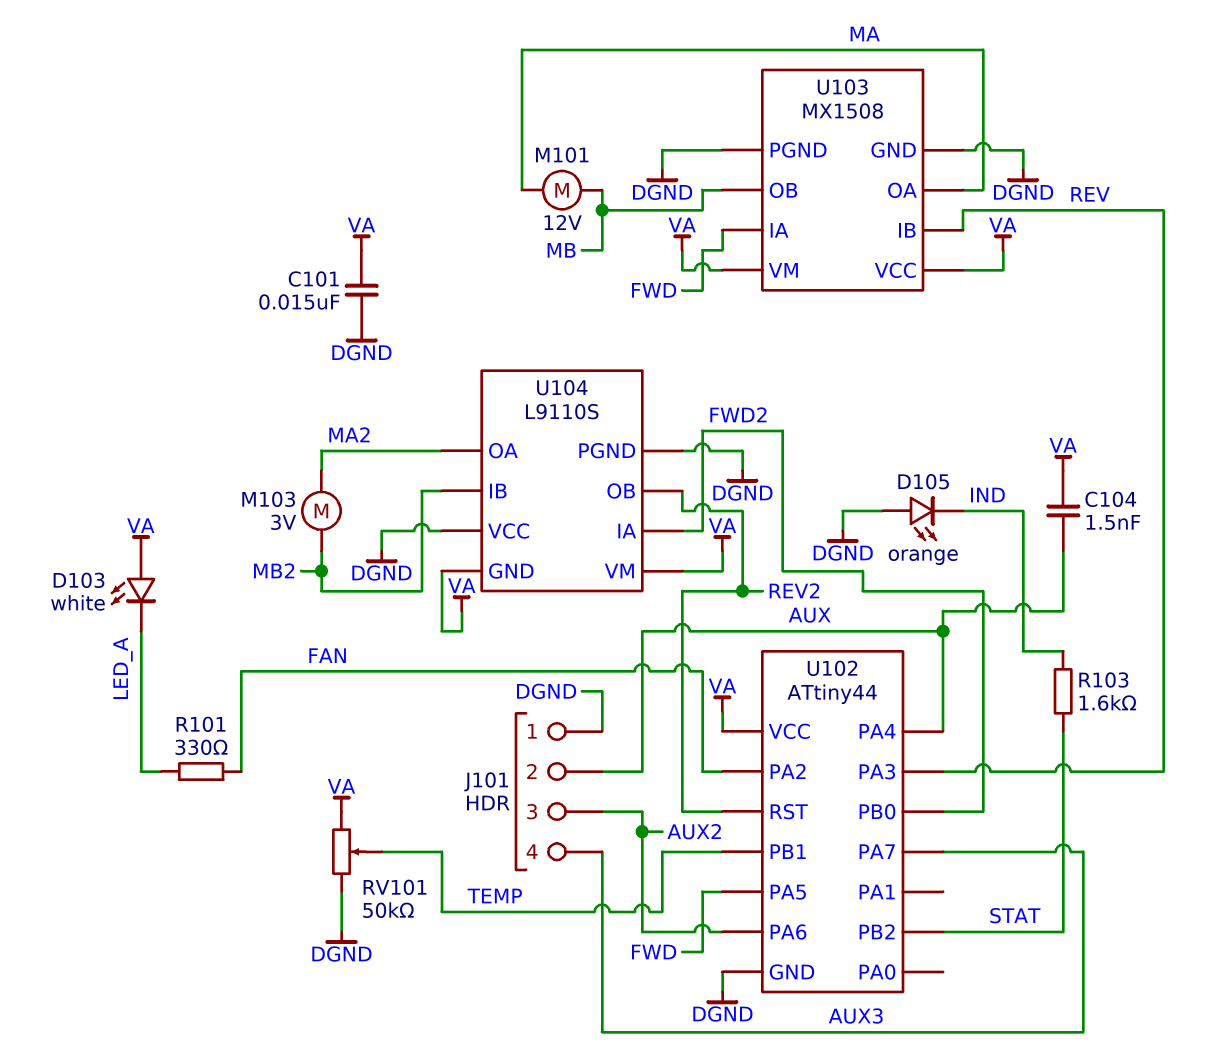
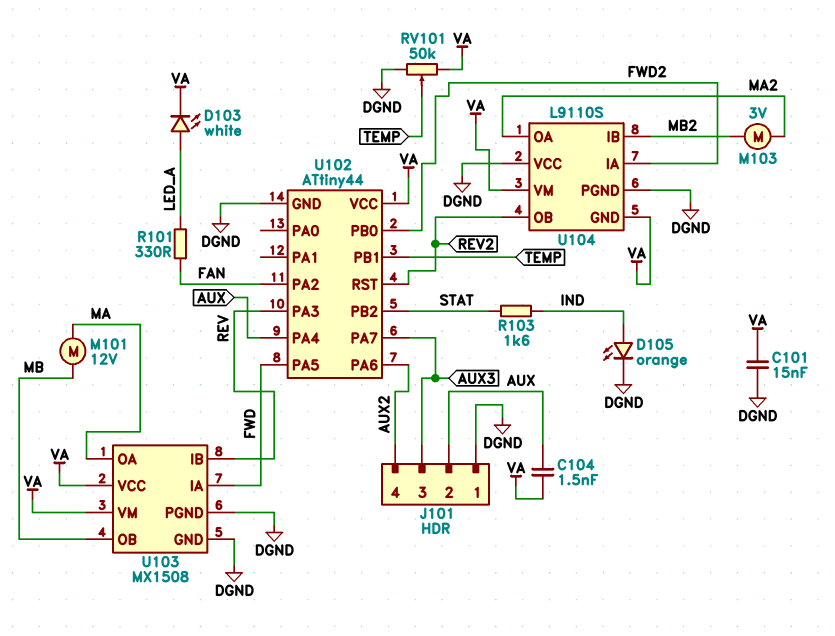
D103: LED white (A VA, K LED_A) -> LED white (A LED_A, K VA)
D105: LED orange (A DGND, K IND) -> LED orange (A IND, K DGND)
J101 pin 3: AUX2 -> AUX3
J101 pin 4: AUX3 -> AUX2

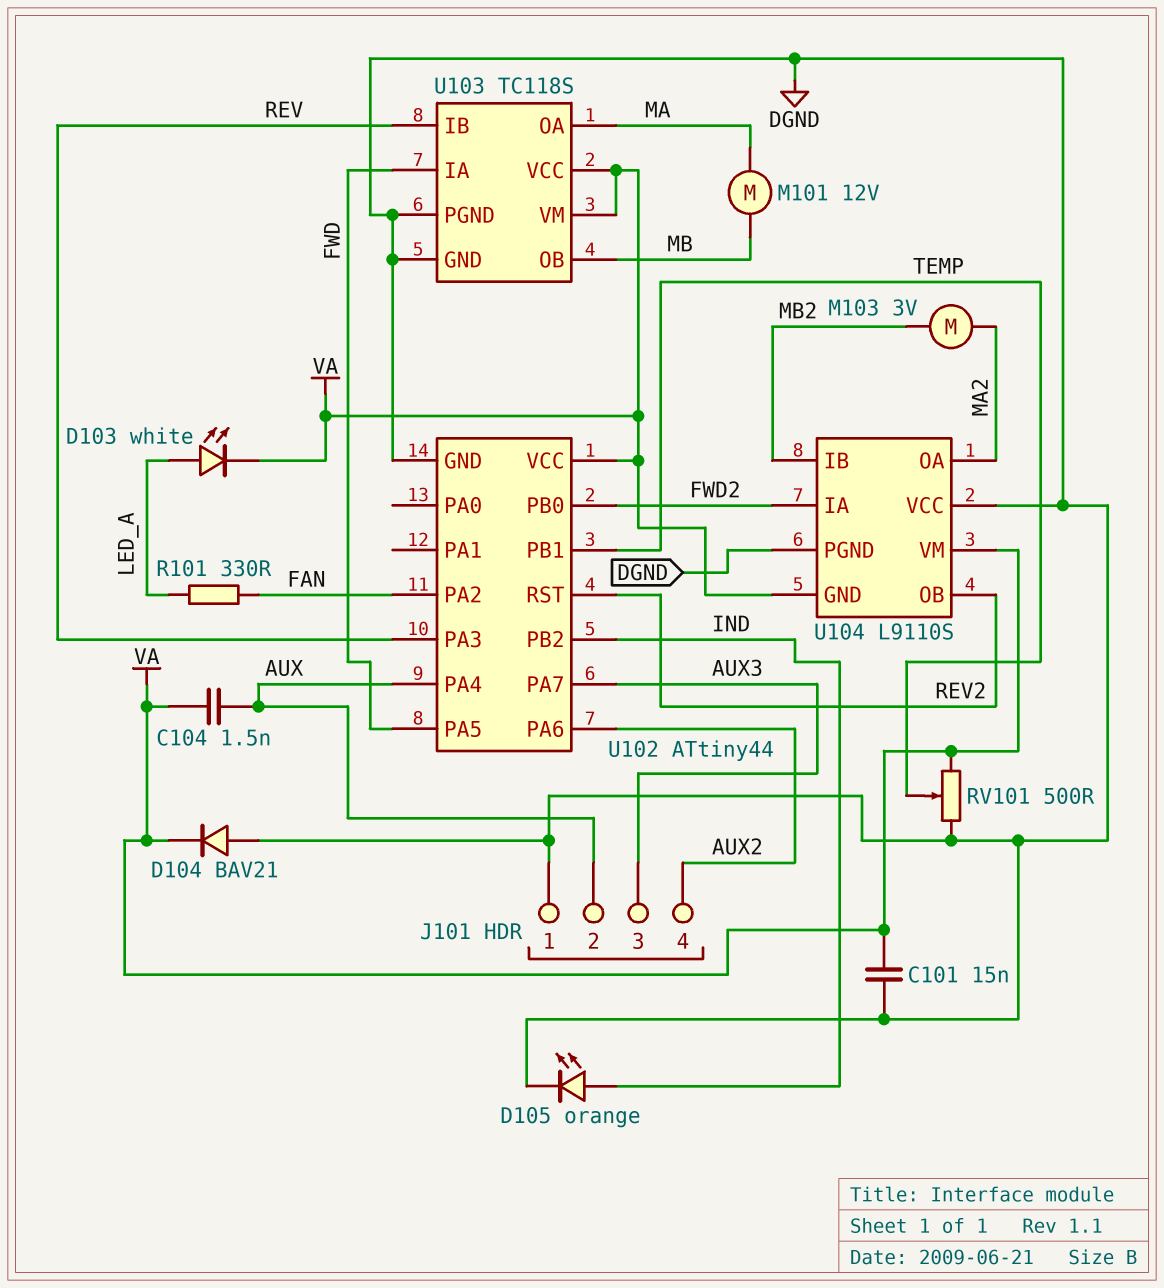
D104: none -> diode BAV21 (A DGND, K VA)
R103: 1.6k (IND, STAT) -> none
RV101: 50k (DGND, VA, wiper TEMP) -> 500 (DGND, VA, wiper TEMP)
U102 pin PB2: STAT -> IND
U103: MX1508 -> TC118S

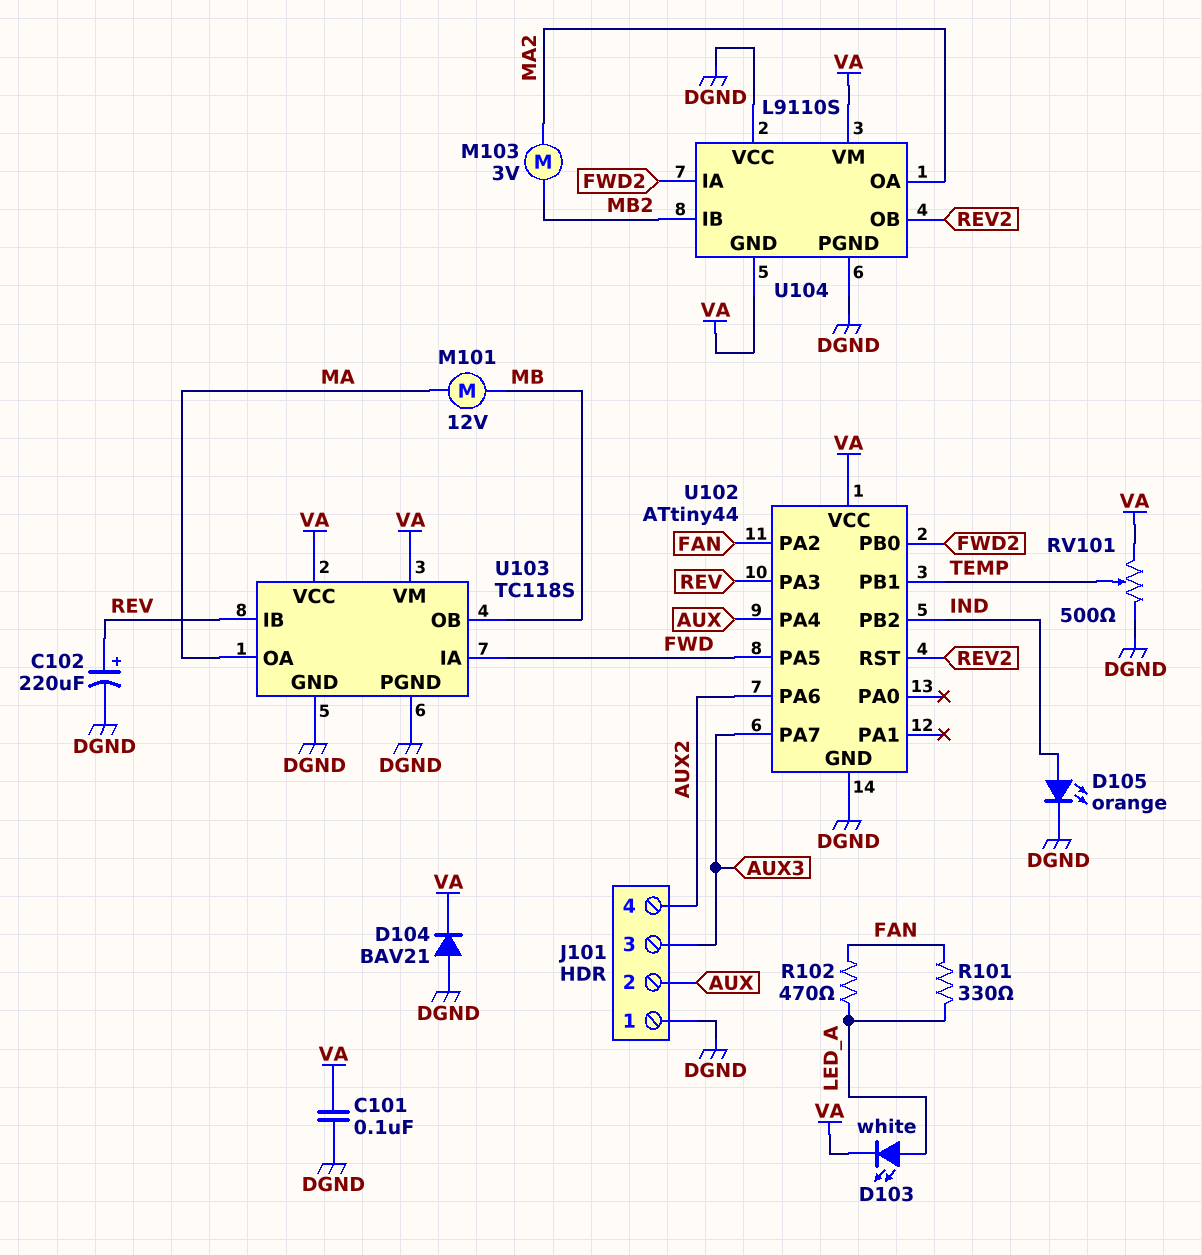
C101: 15nF (DGND, VA) -> 100nF (DGND, VA)
C102: none -> 220uF (plus REV, minus DGND)
C104: 1.5nF (AUX, VA) -> none
R102: none -> 470 (FAN, LED_A)

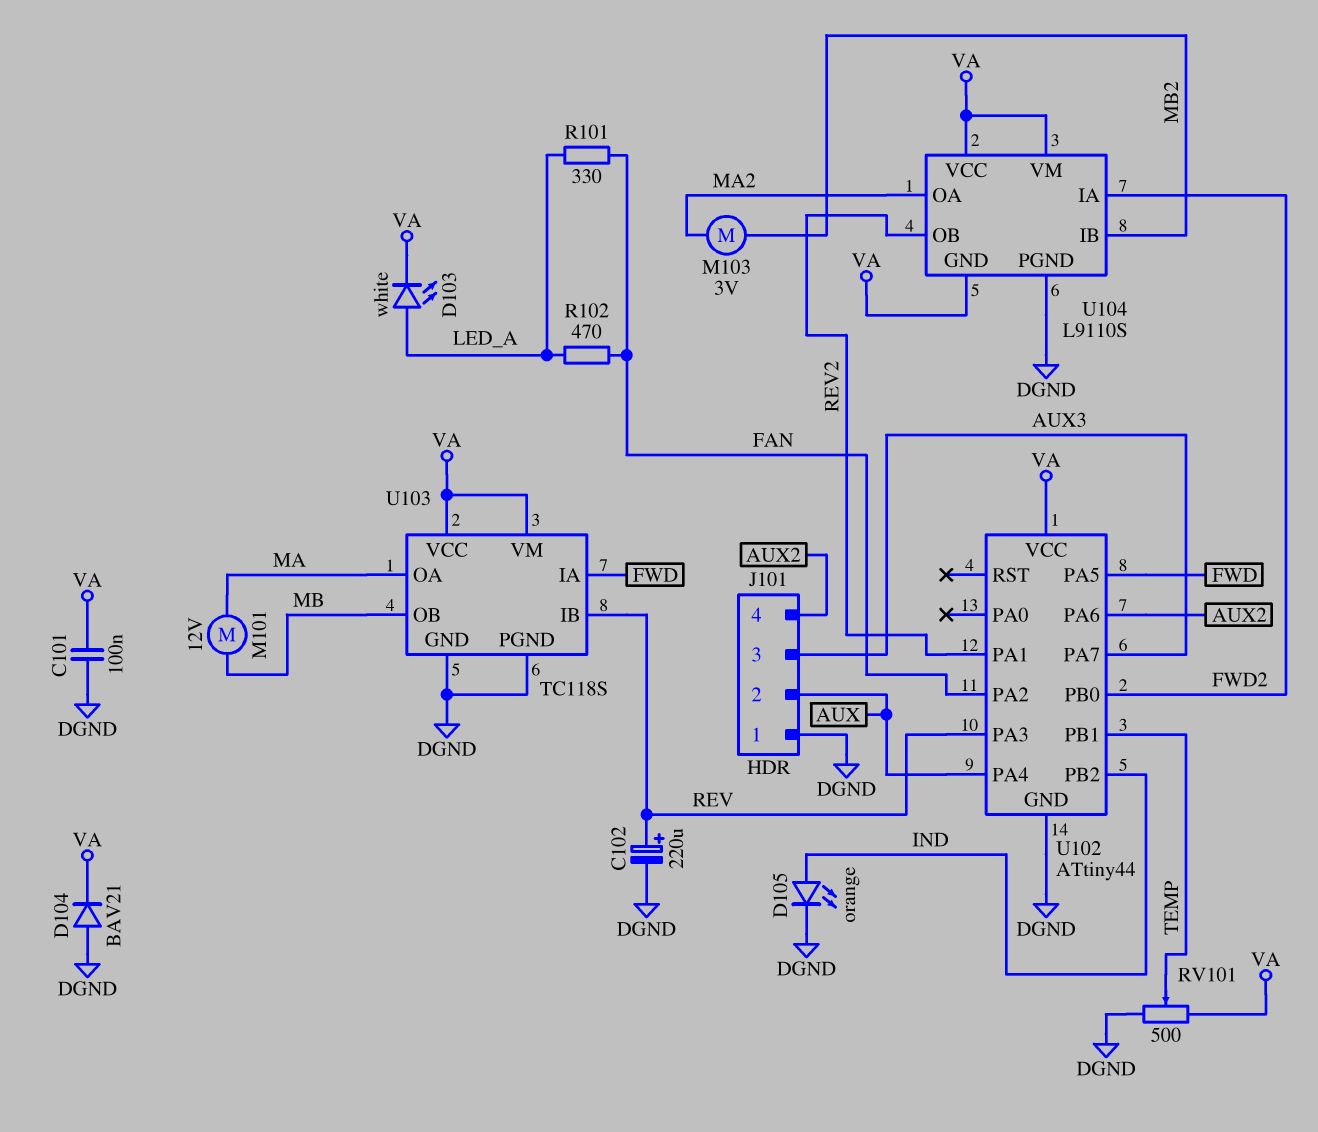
U102 pin PA1: none -> REV2
U102 pin RST: REV2 -> none
U104 pin VCC: DGND -> VA

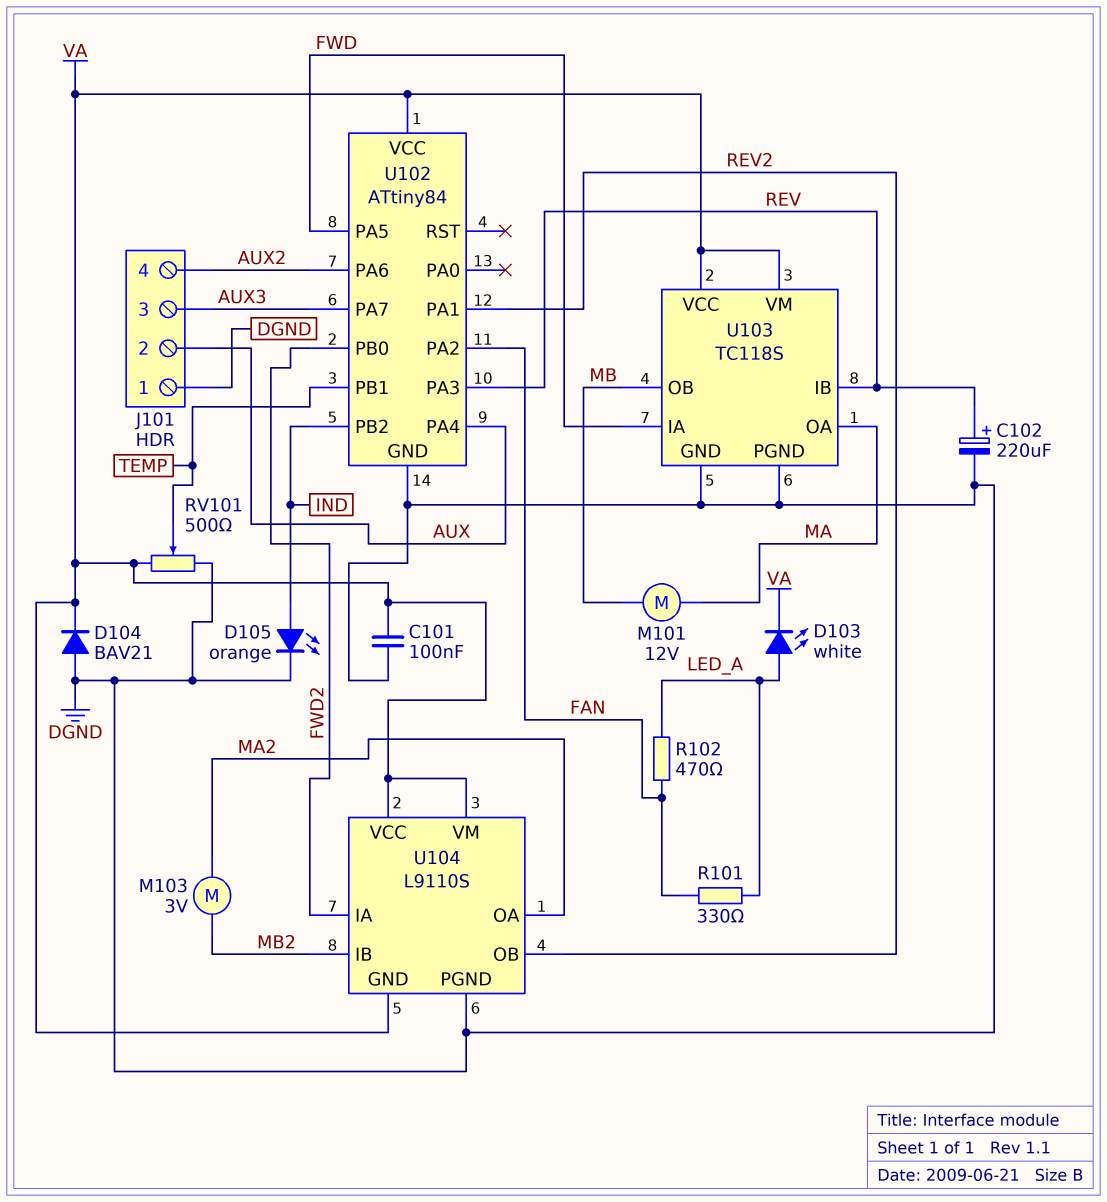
U102: ATtiny44 -> ATtiny84

